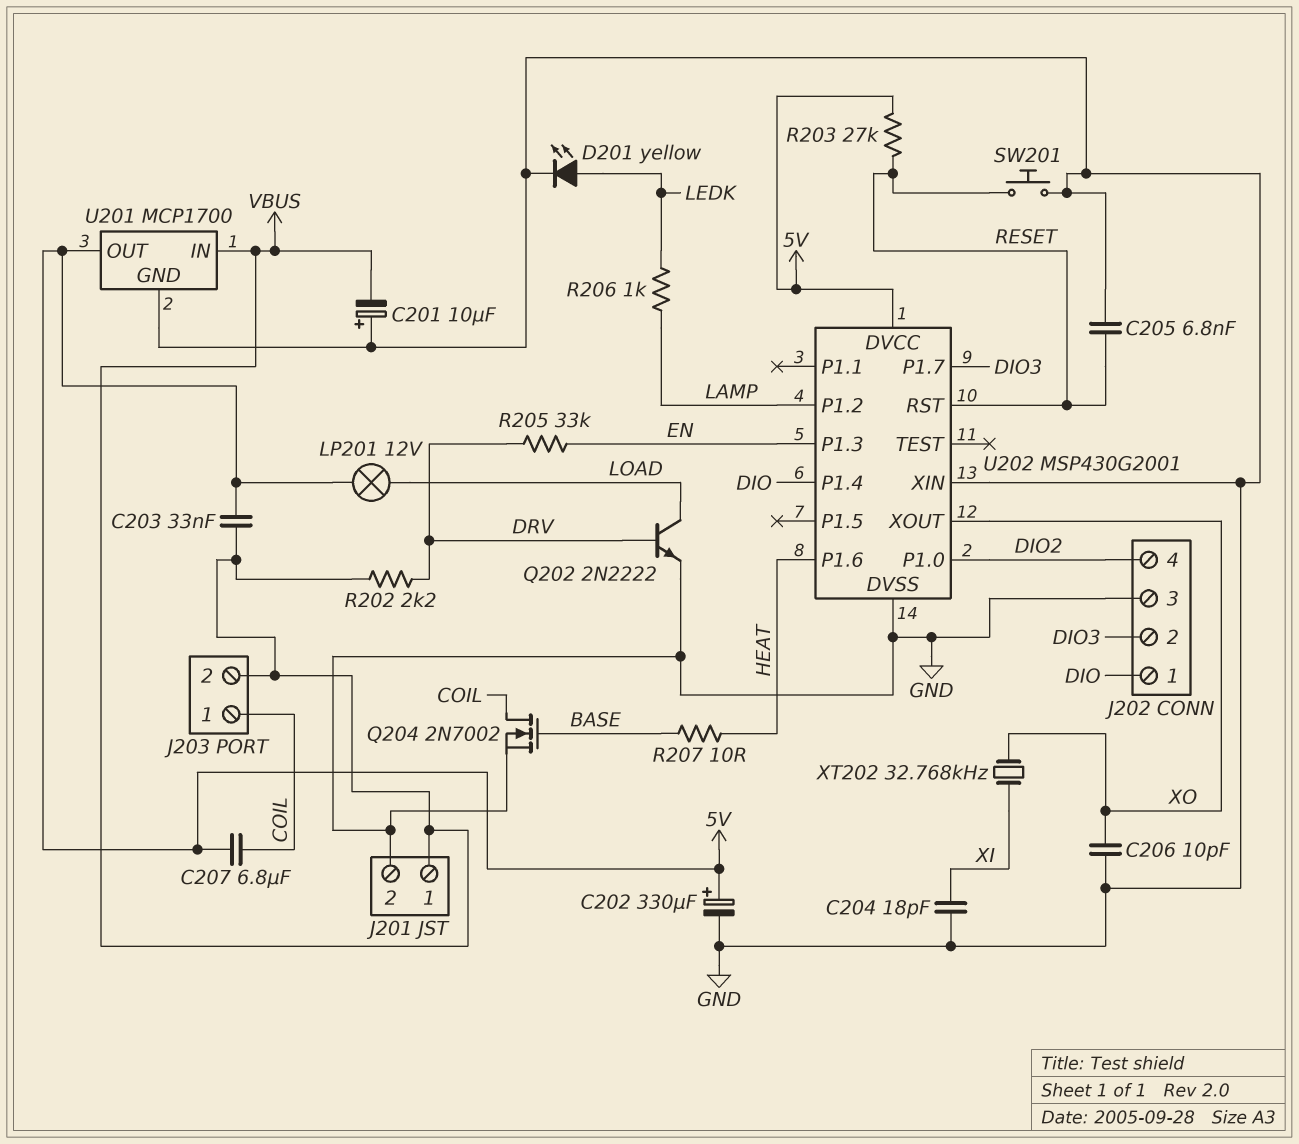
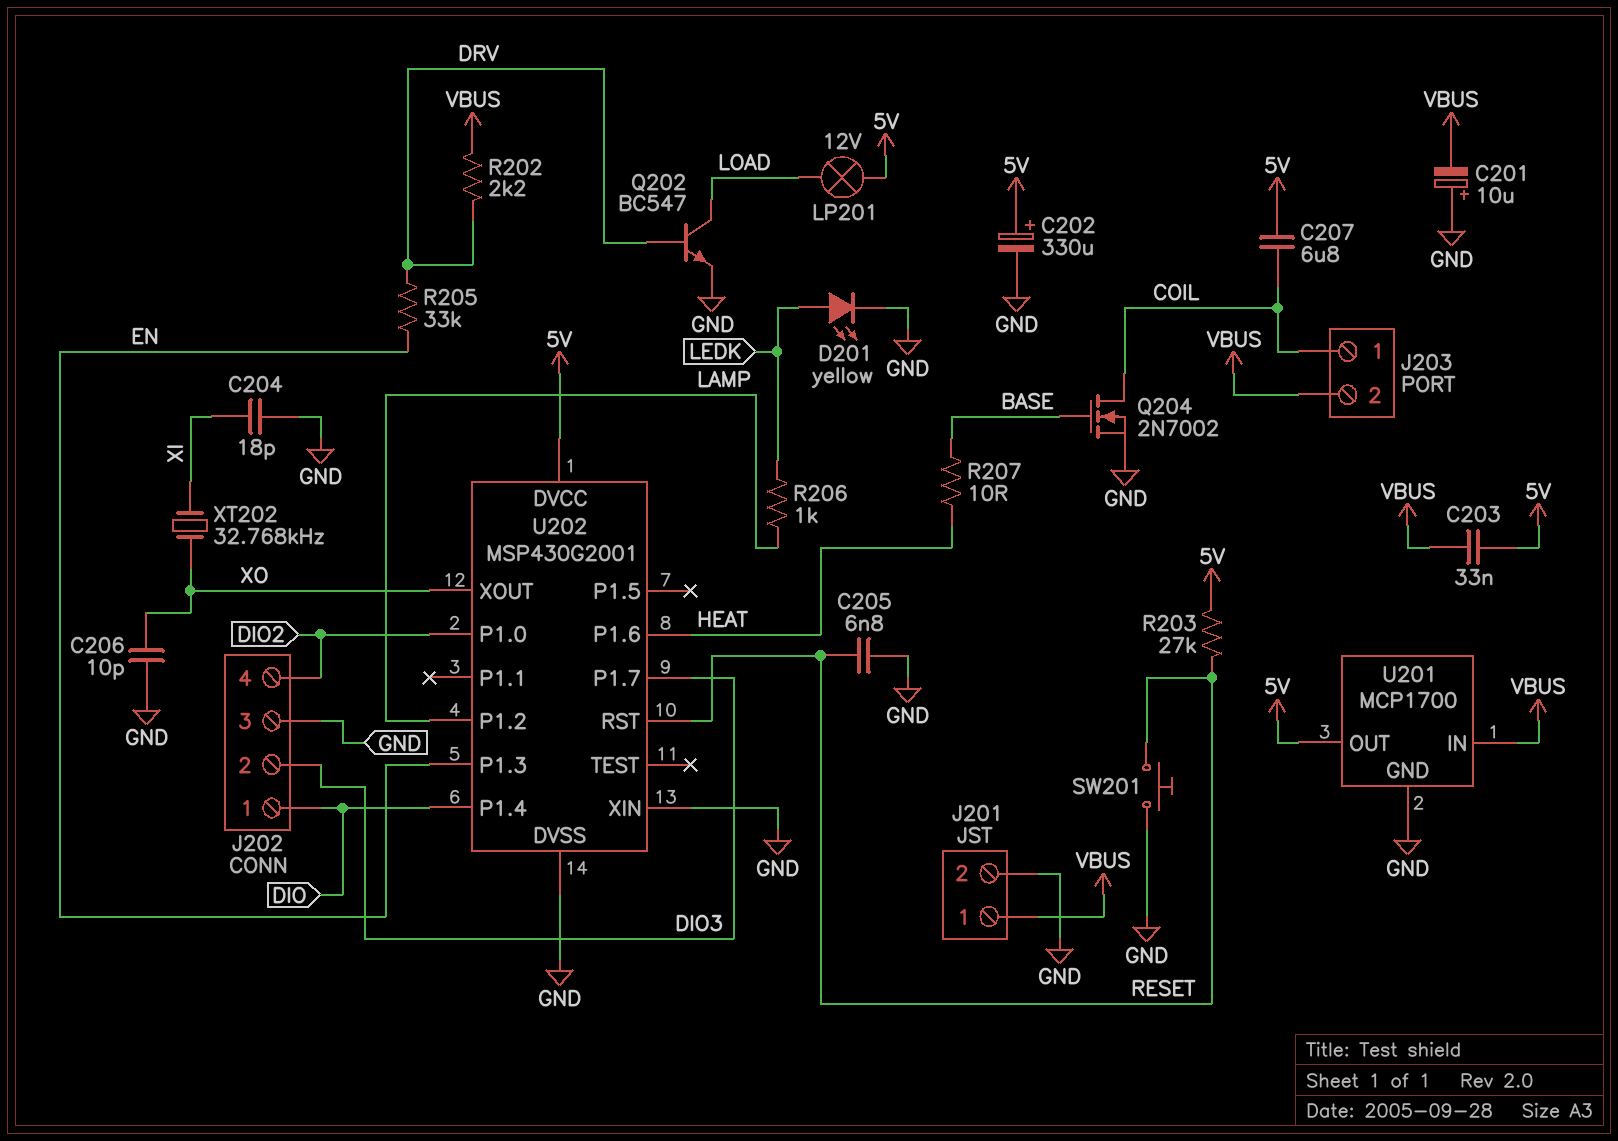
Q202: NPN 2N2222 (B DRV, C LOAD, E GND) -> NPN BC547 (B DRV, C LOAD, E GND)

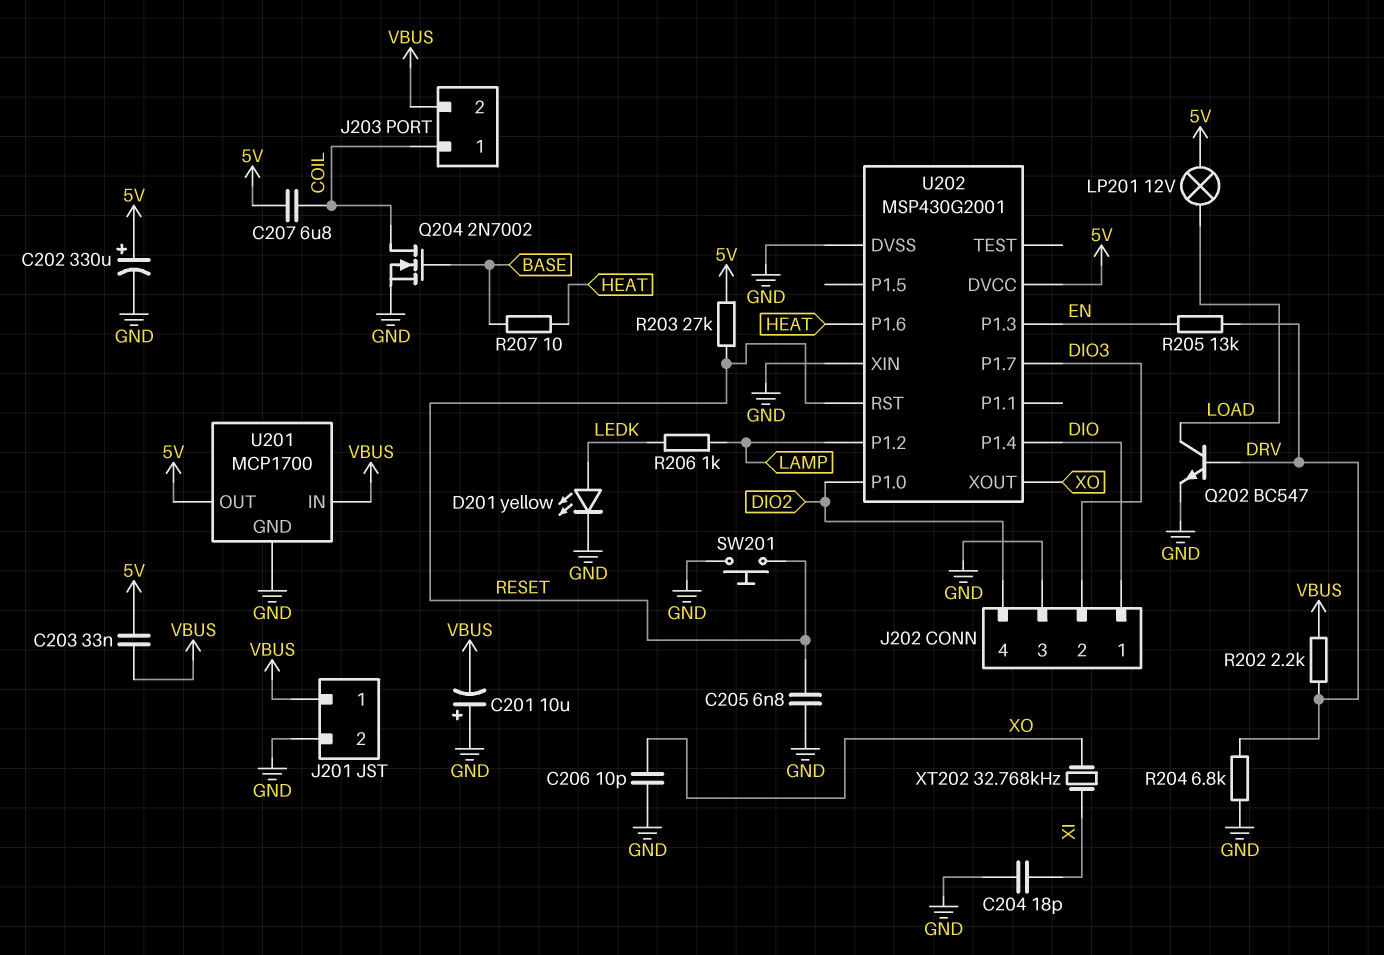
R204: none -> 6.8k (DRV, GND)
R205: 33k (DRV, EN) -> 13k (DRV, EN)

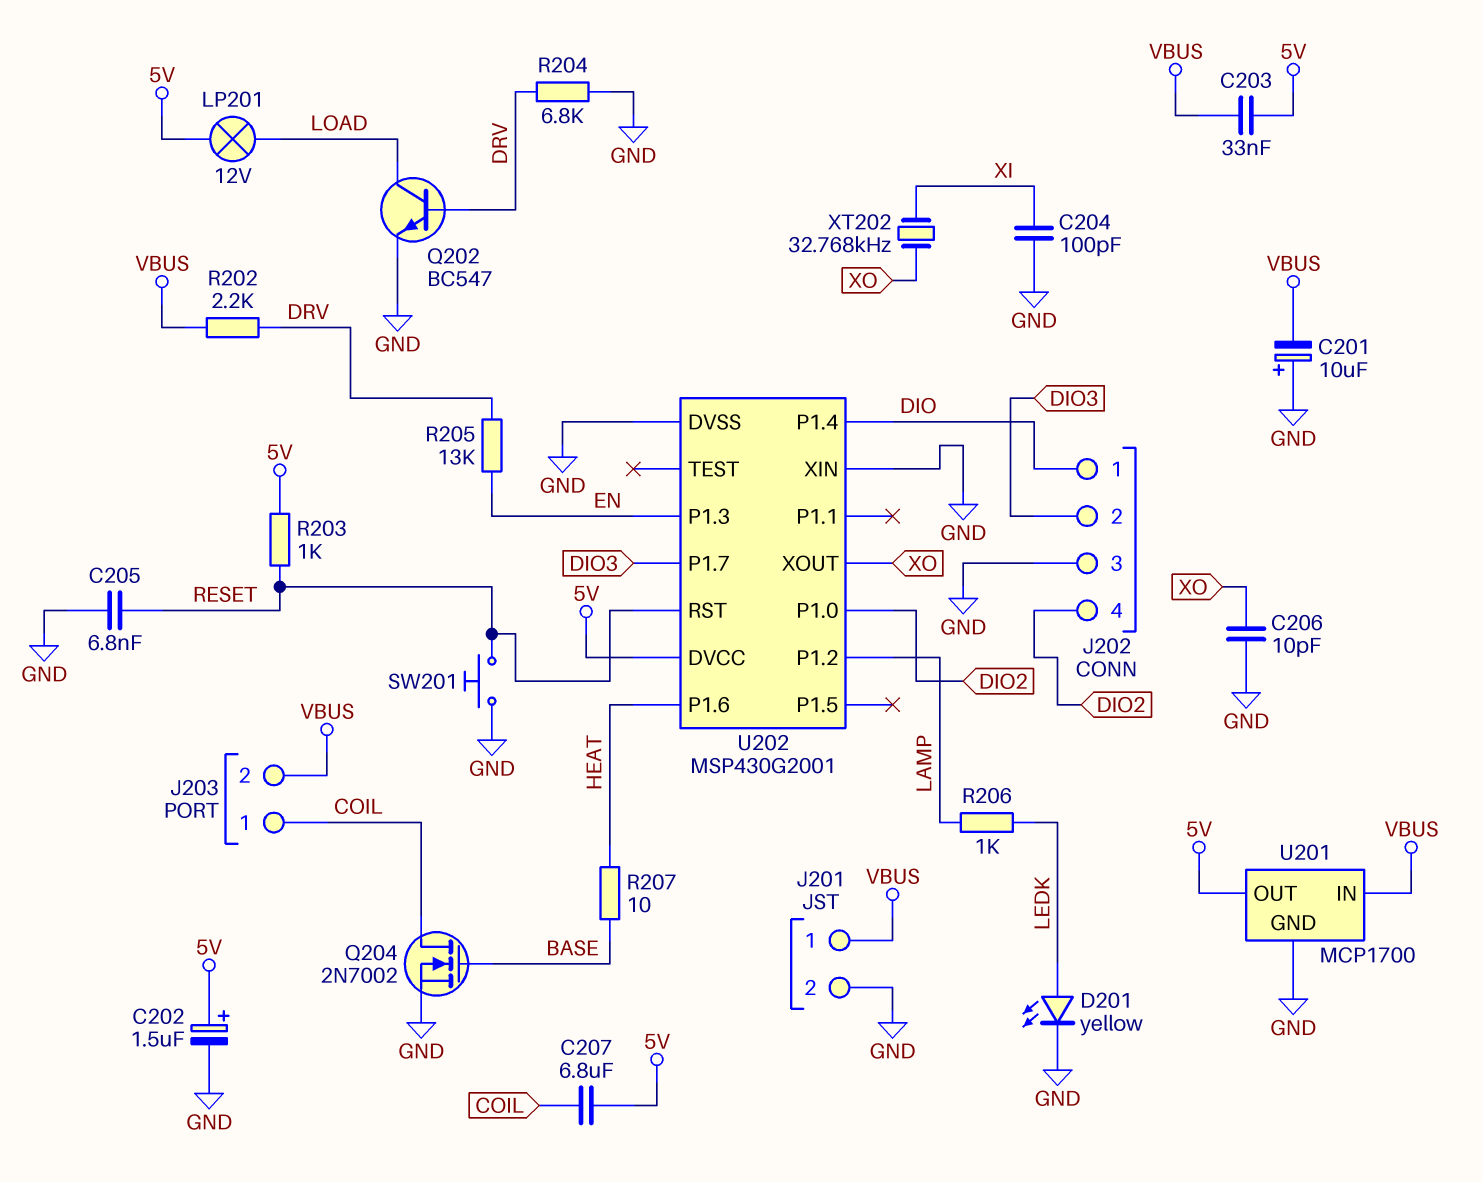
C202: 330uF (plus 5V, minus GND) -> 1.5uF (plus 5V, minus GND)
C204: 18pF (GND, XI) -> 100pF (GND, XI)
R203: 27k (5V, RESET) -> 1k (5V, RESET)

